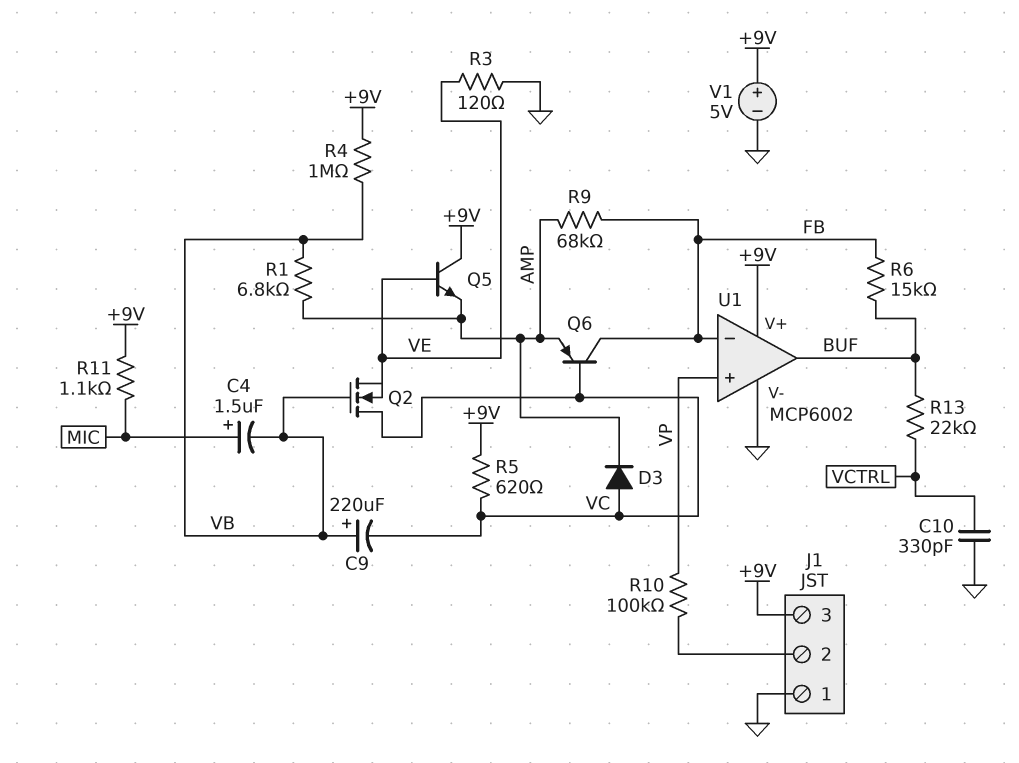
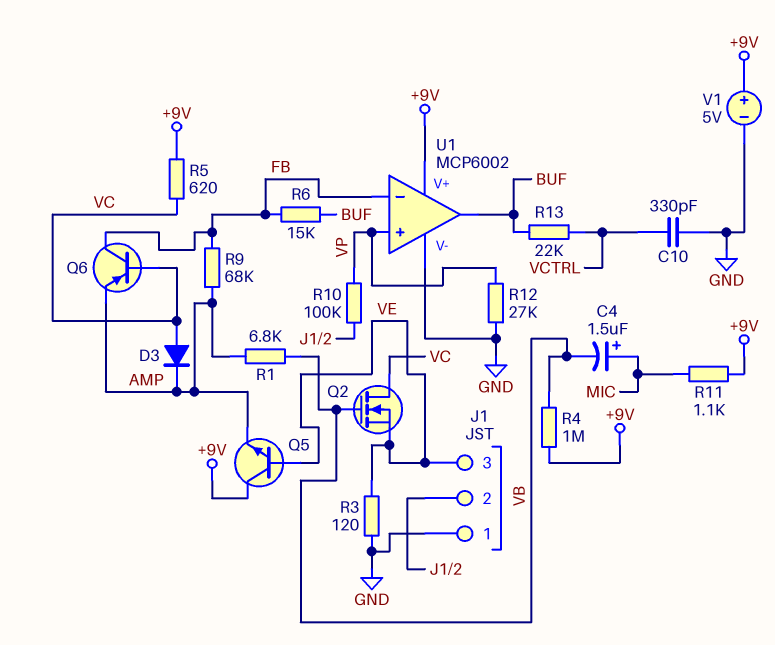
C9: 220uF (plus VB, minus VC) -> none
J1 pin 3: +9V -> VE
R12: none -> 27k (GND, VP)

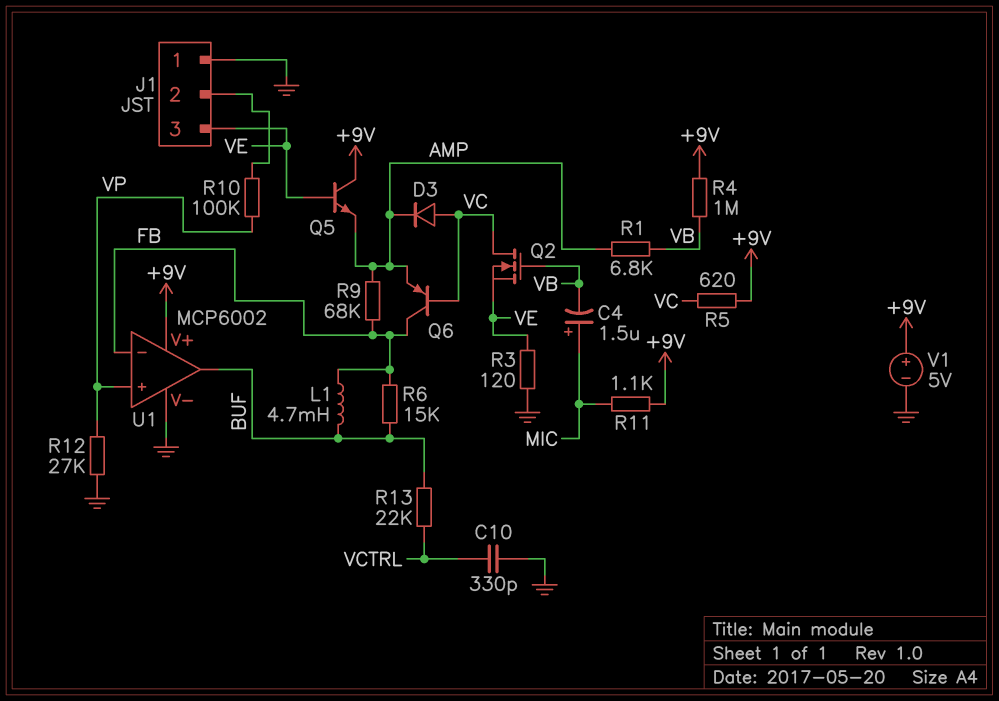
L1: none -> 4.7mH (BUF, FB)

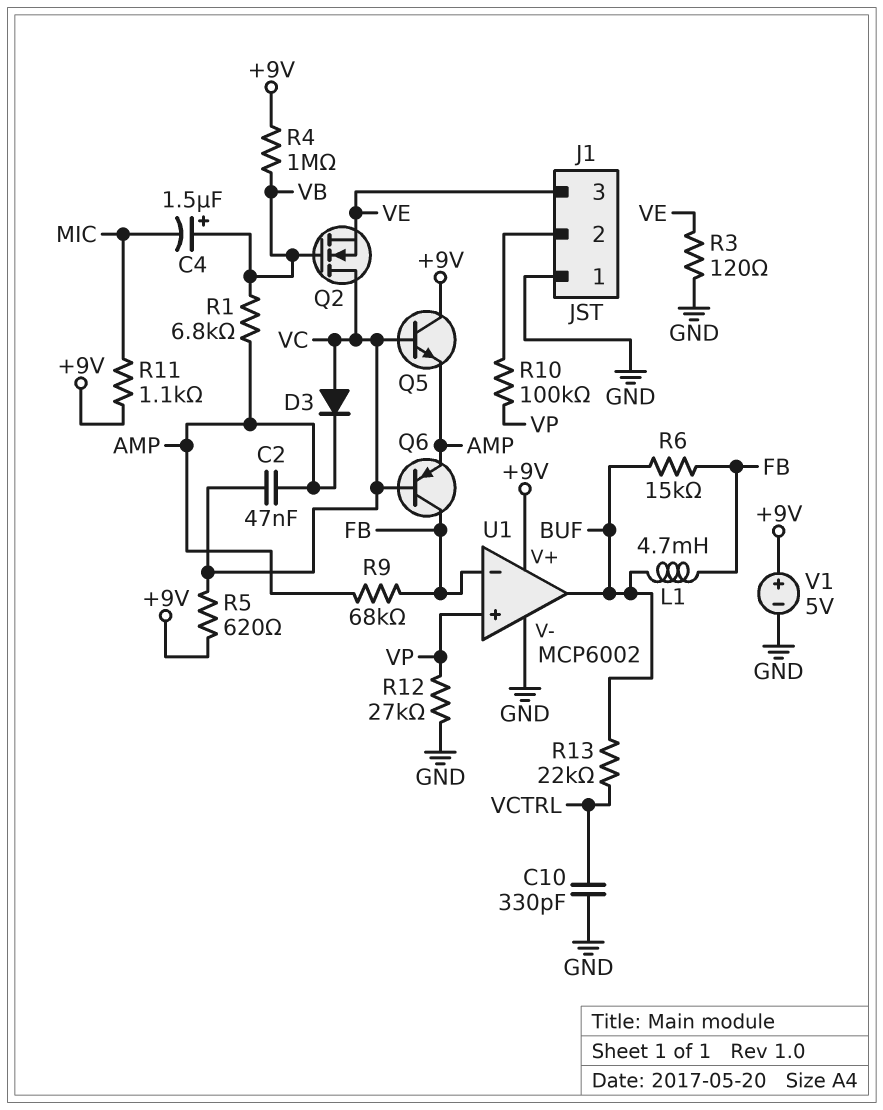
C2: none -> 47nF (AMP, VC)
C4: 1.5uF (plus MIC, minus VB) -> 1.5uF (plus VB, minus MIC)
Q5: NPN (B VE, C +9V, E AMP) -> NPN (B VC, C +9V, E AMP)

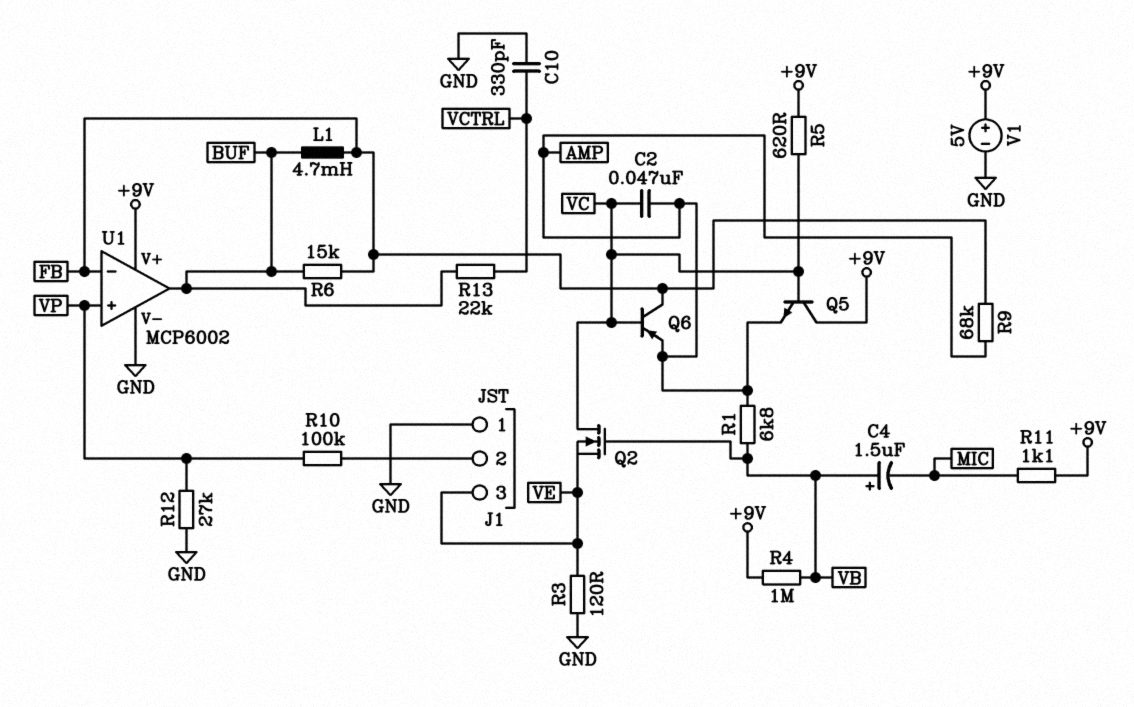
D3: diode (A VC, K AMP) -> none

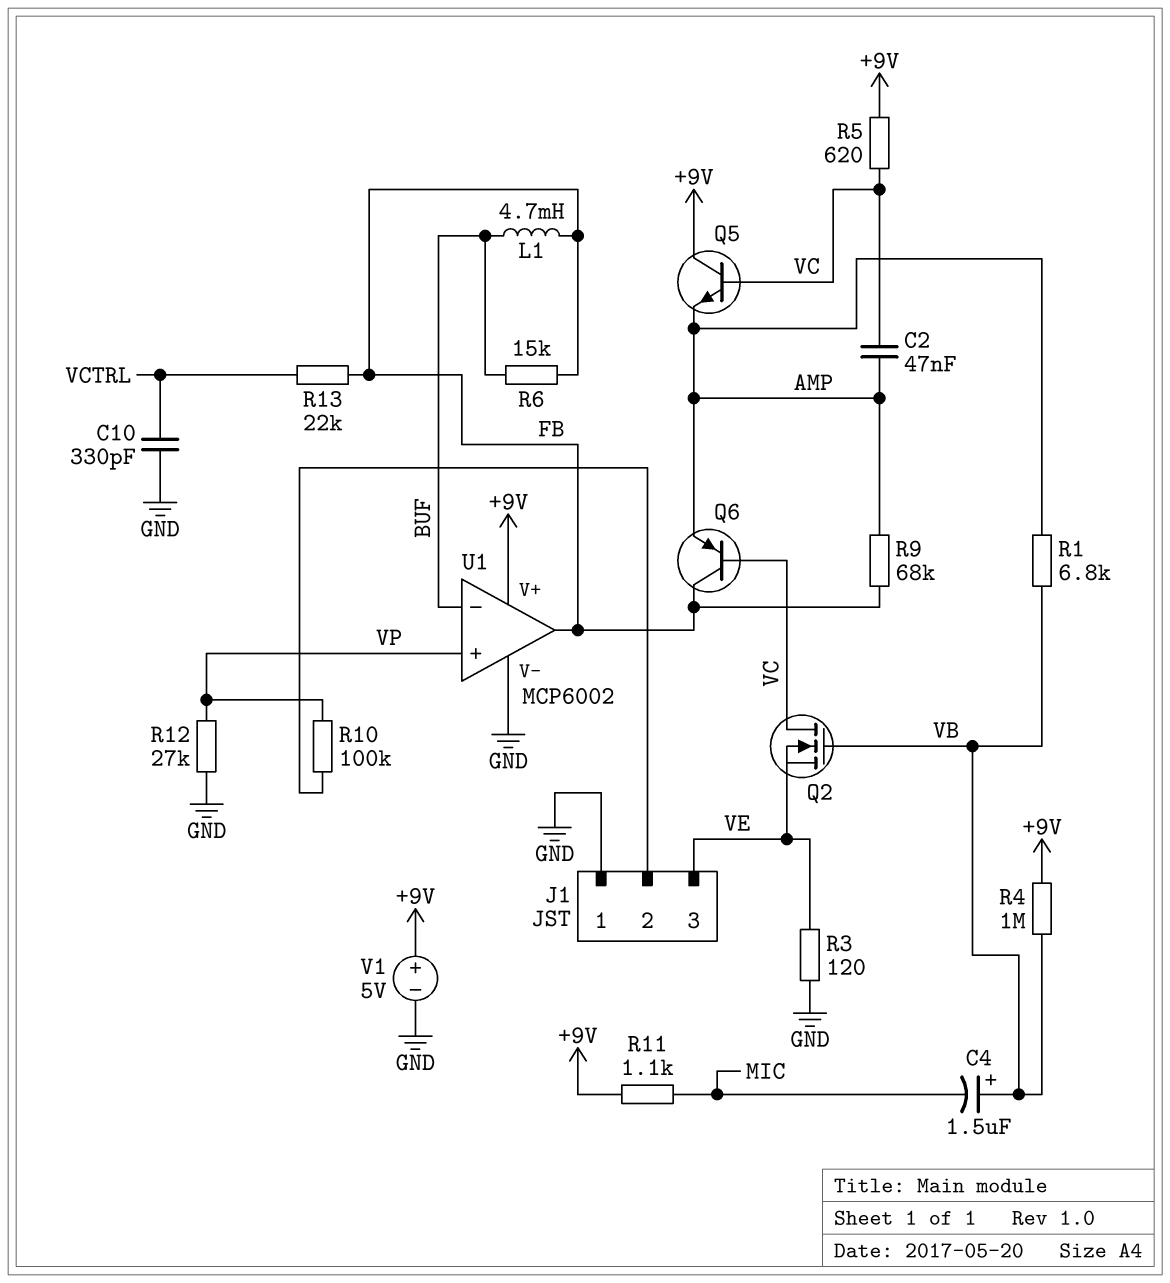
R13: 22k (BUF, VCTRL) -> 22k (FB, VCTRL)
U1 pin in-: FB -> BUF
U1 pin out: BUF -> FB

